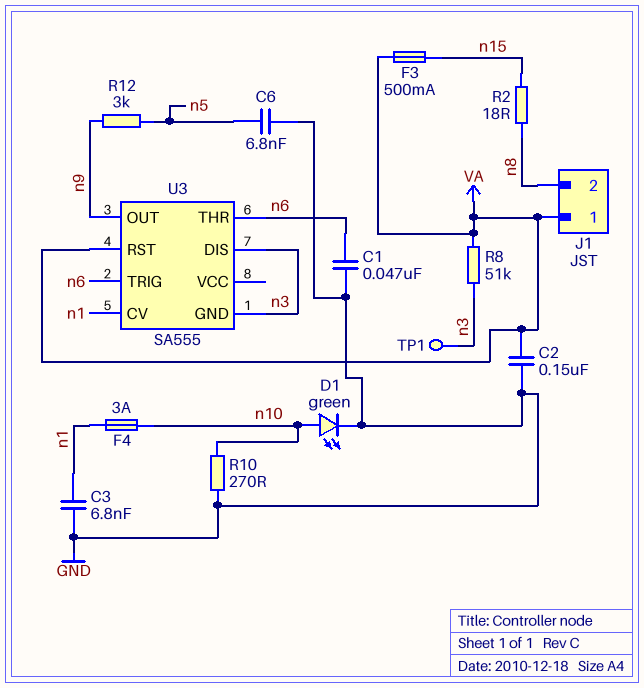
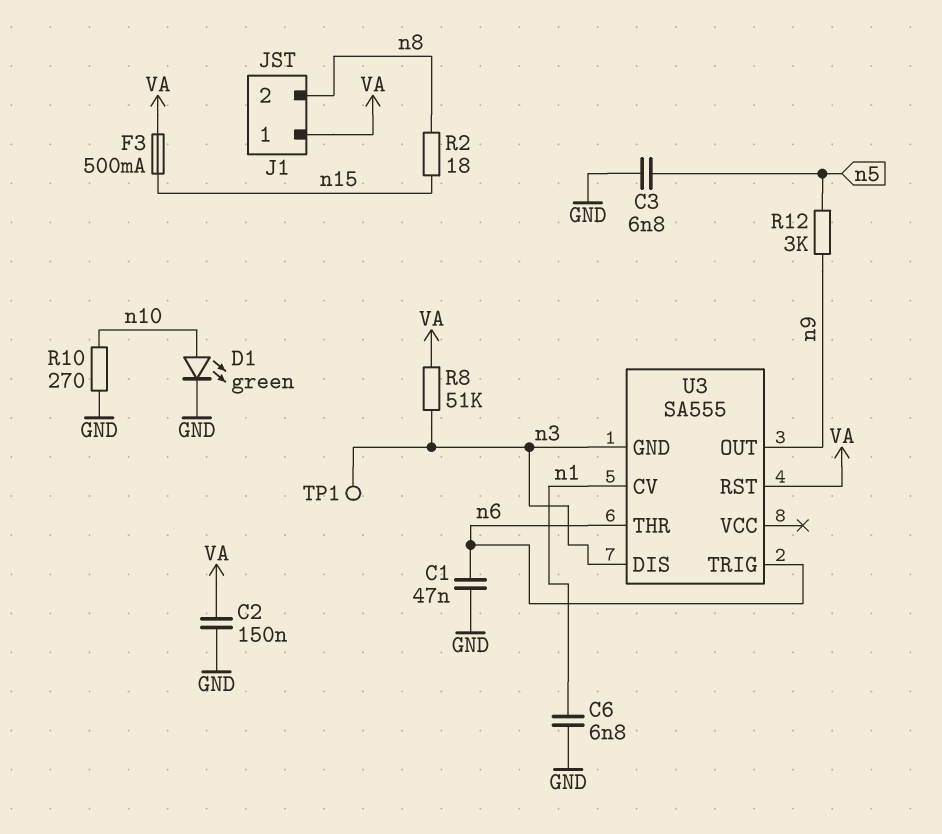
C3: 6.8nF (GND, n1) -> 6.8nF (GND, n5)
C6: 6.8nF (GND, n5) -> 6.8nF (GND, n1)
F4: 3A (n1, n10) -> none

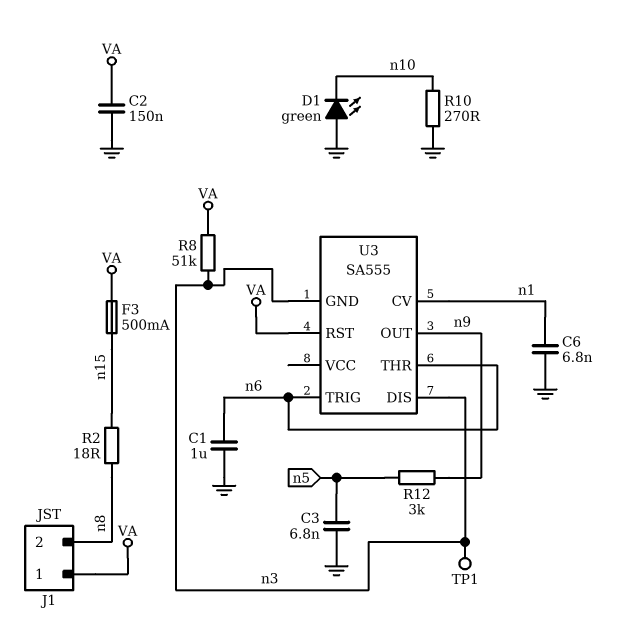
C1: 47nF (GND, n6) -> 1uF (GND, n6)
D1: LED green (A n10, K GND) -> LED green (A GND, K n10)

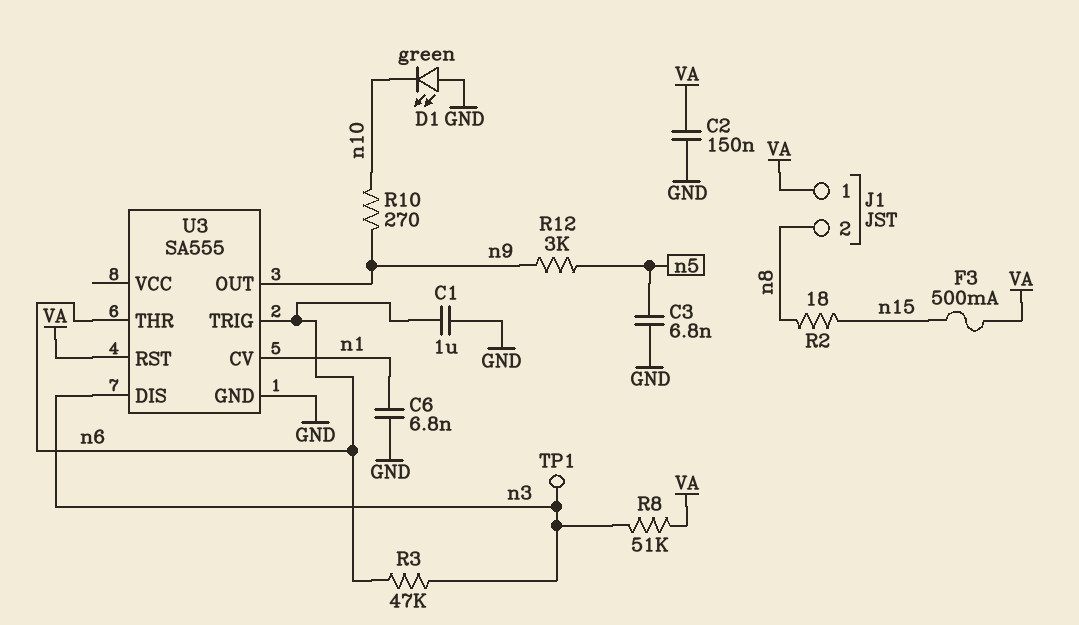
R3: none -> 47k (n3, n6)
R10: 270 (GND, n10) -> 270 (n9, n10)
U3 pin GND: n3 -> GND

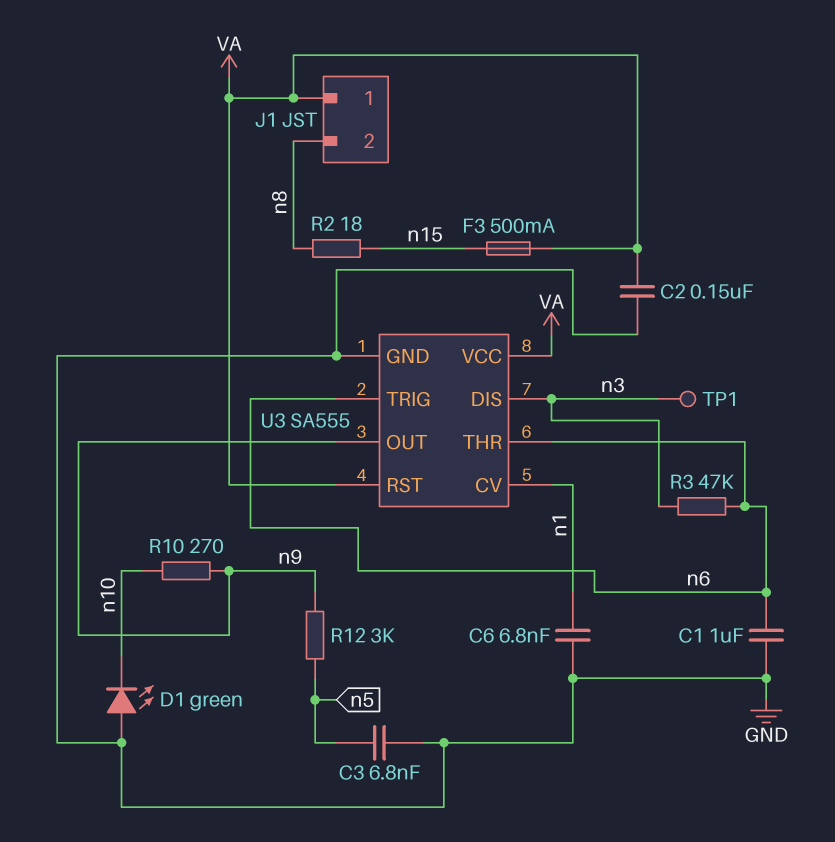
R8: 51k (VA, n3) -> none
U3 pin VCC: none -> VA

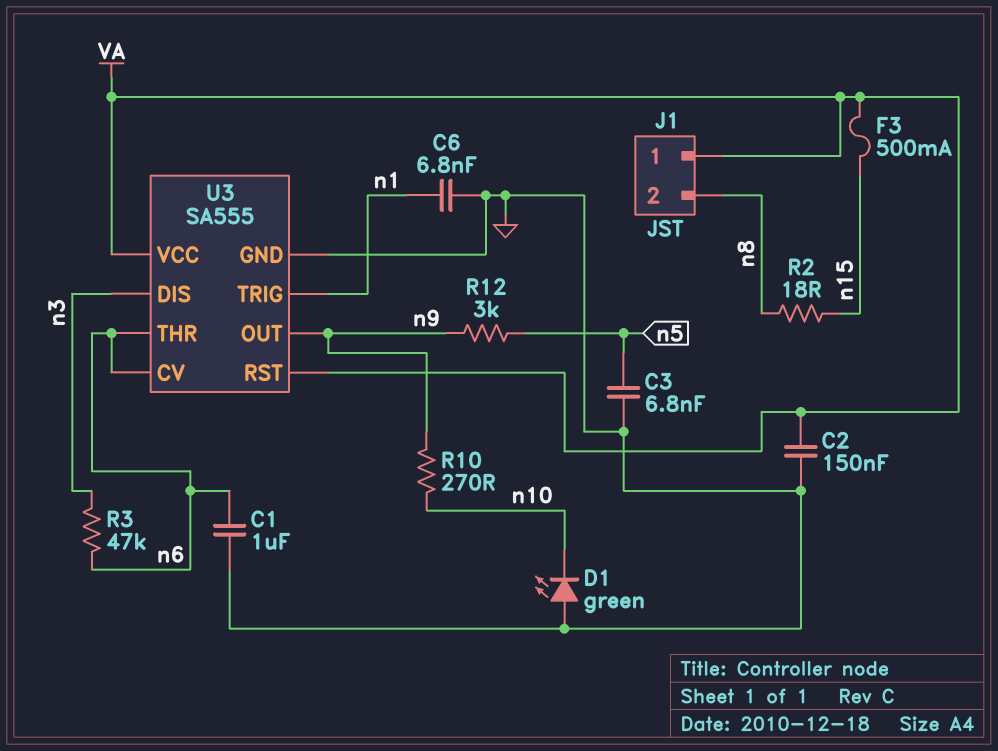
TP1: test point (n3) -> none
U3 pin CV: n1 -> n6
U3 pin TRIG: n6 -> n1

